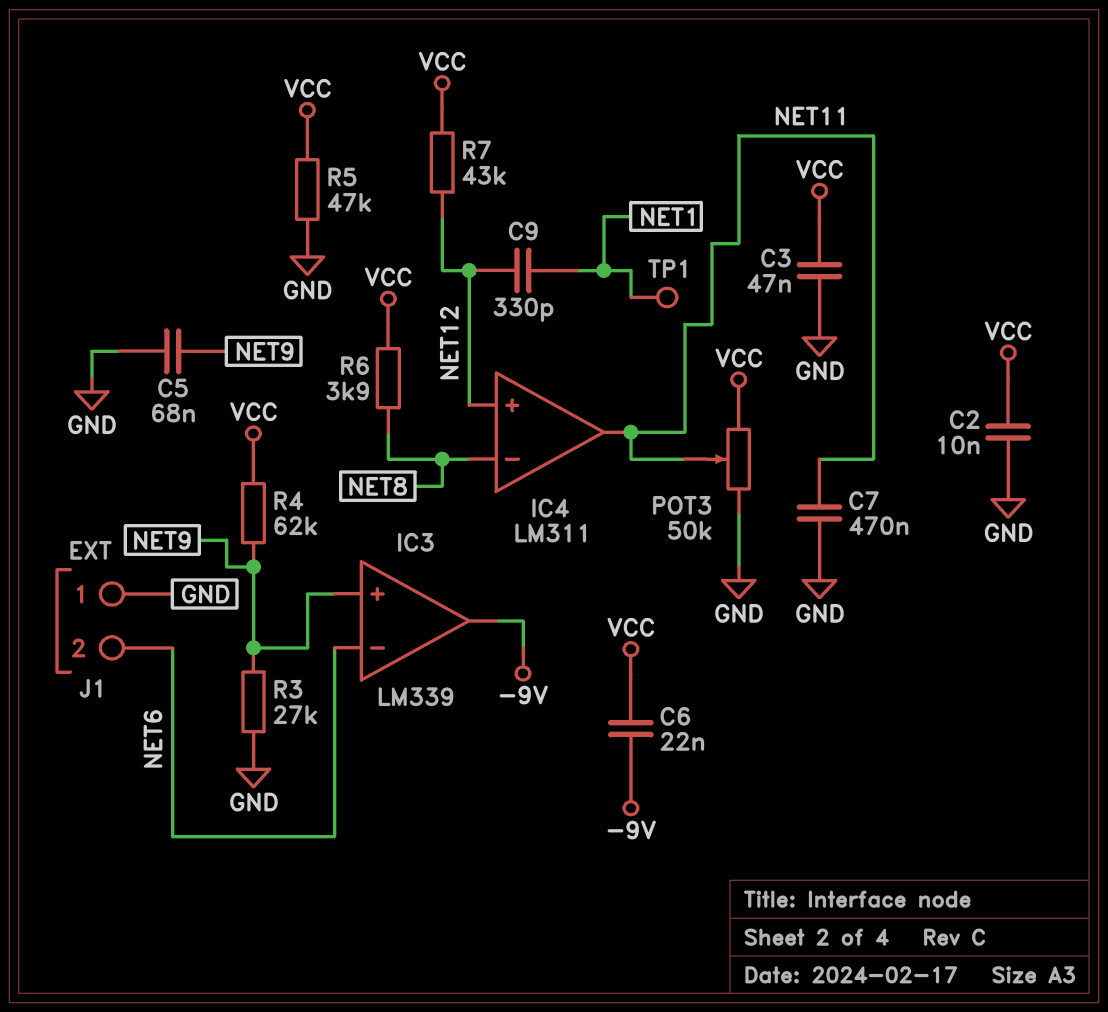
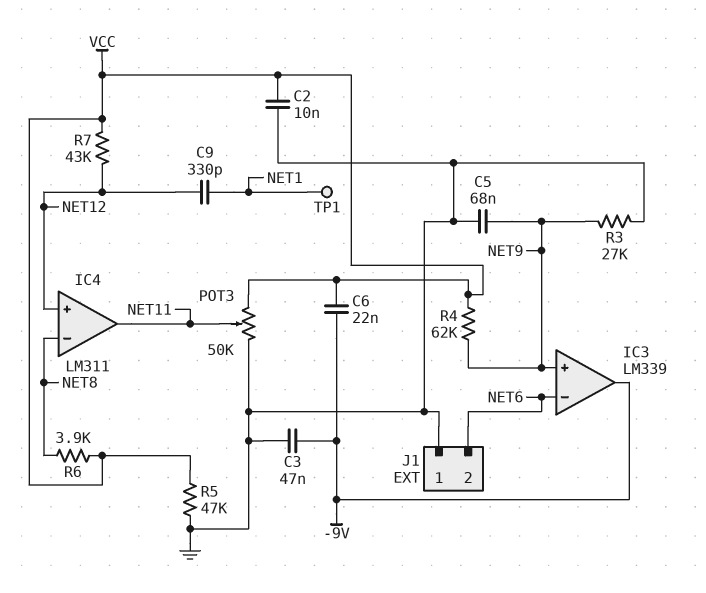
C3: 47nF (GND, VCC) -> 47nF (-9V, GND)
C7: 470nF (GND, NET11) -> none

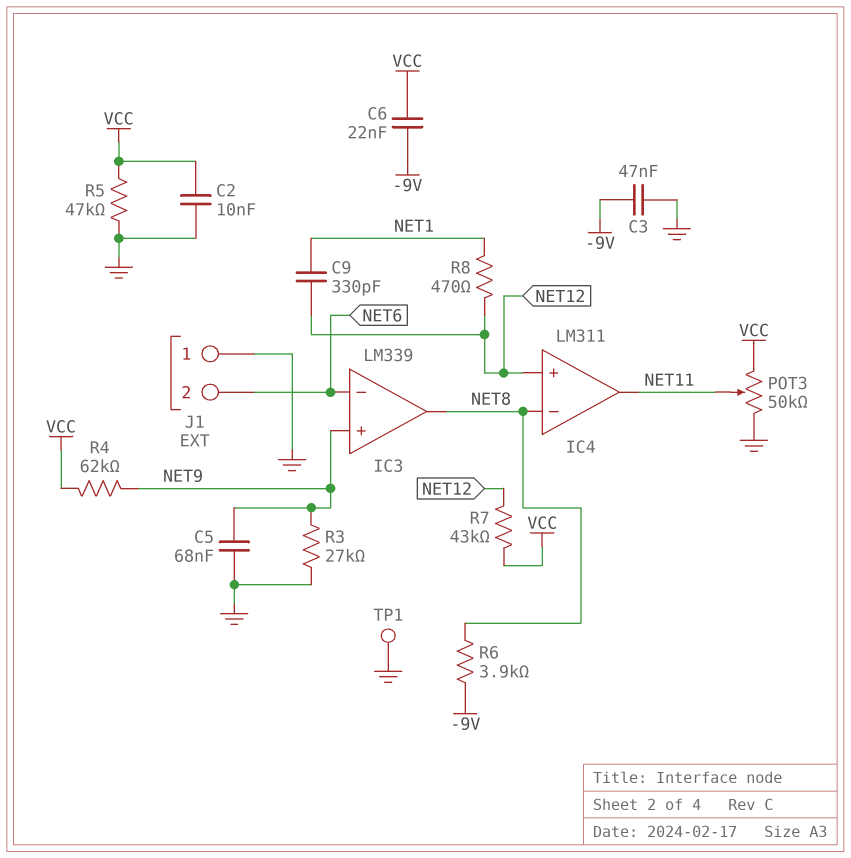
IC3 pin out: -9V -> NET8
R6: 3.9k (NET8, VCC) -> 3.9k (-9V, NET8)
R8: none -> 470 (NET1, NET12)
TP1: test point (NET1) -> test point (GND)

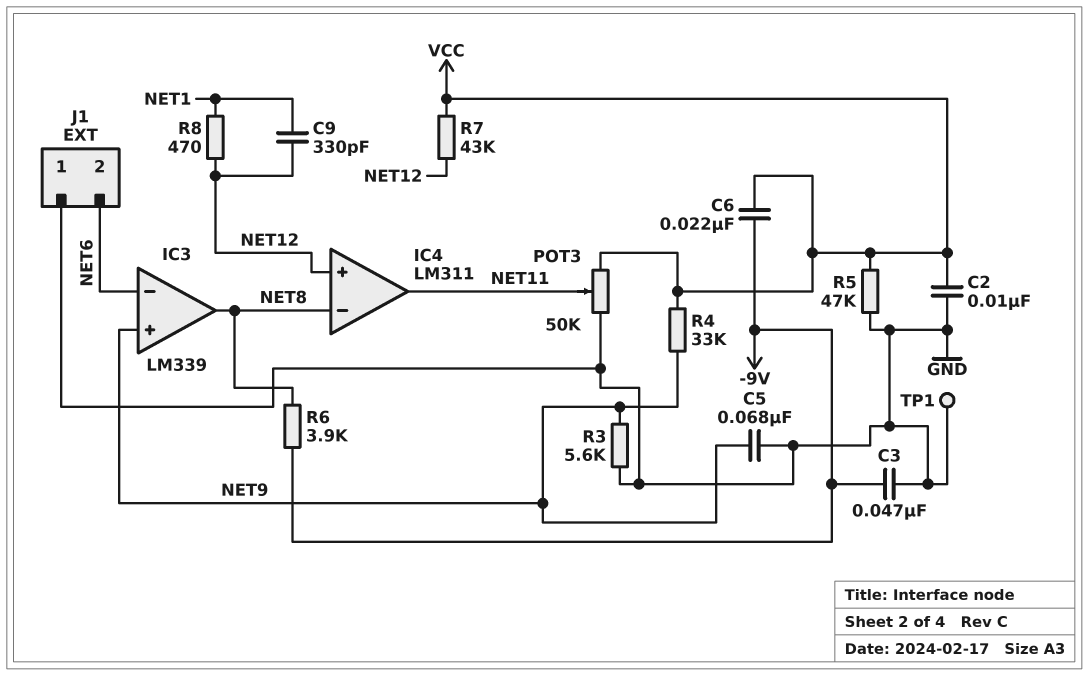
R3: 27k (GND, NET9) -> 5.6k (GND, NET9)
R4: 62k (NET9, VCC) -> 33k (NET9, VCC)

